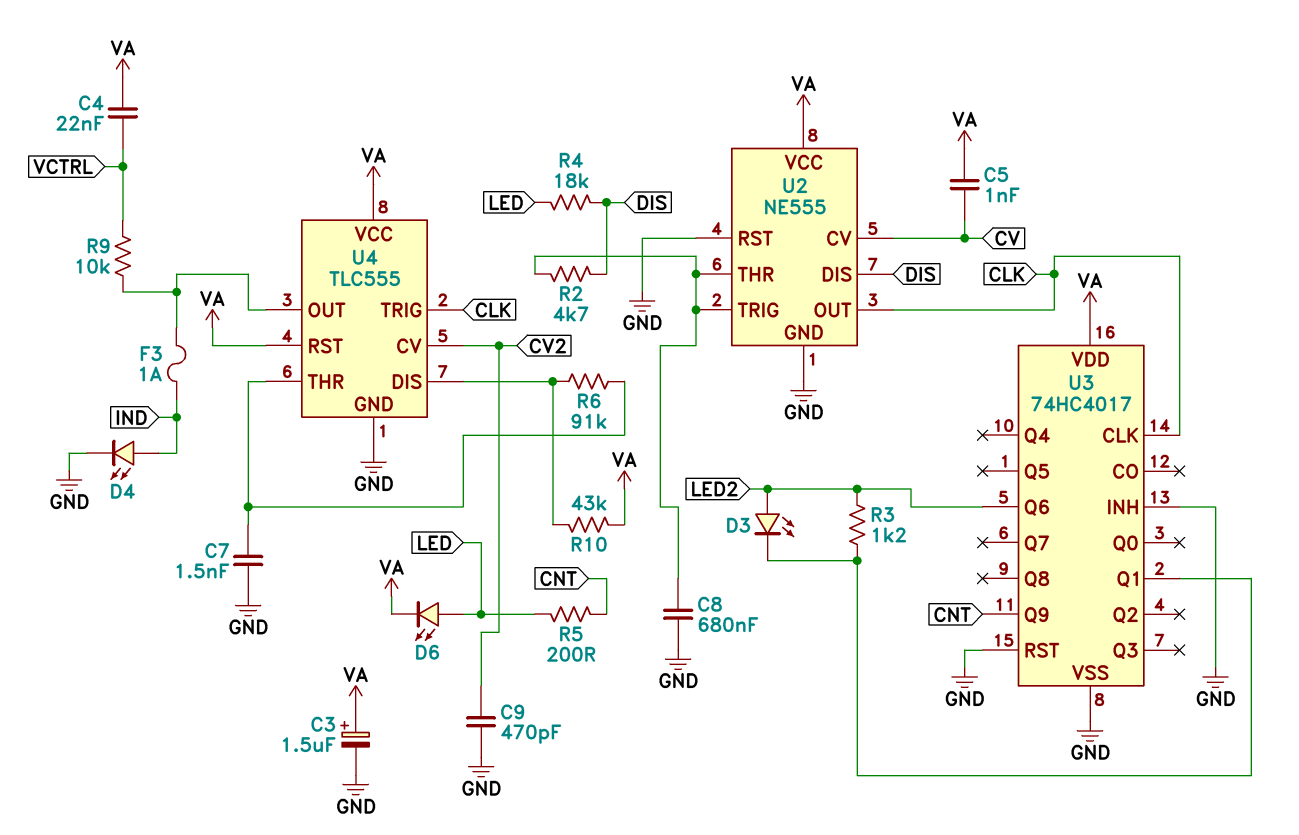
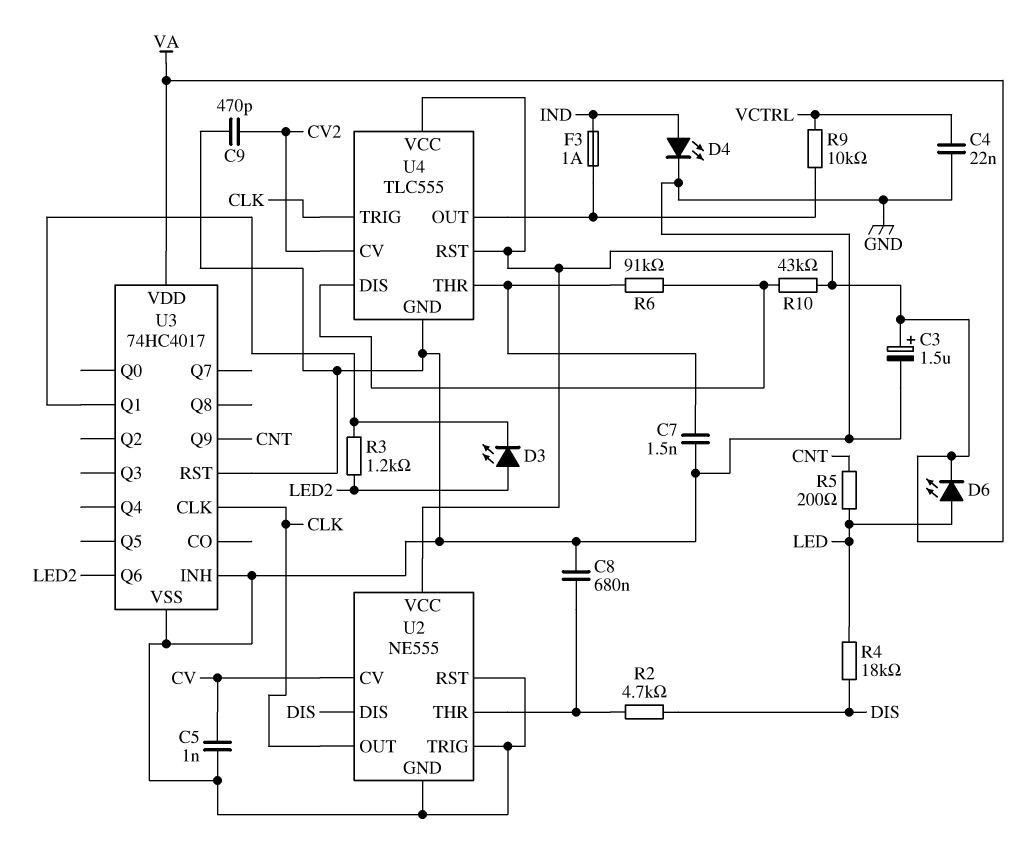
C4: 22nF (VA, VCTRL) -> 22nF (GND, VCTRL)
C5: 1nF (CV, VA) -> 1nF (CV, GND)
U2 pin TRIG: U2/THR -> GND

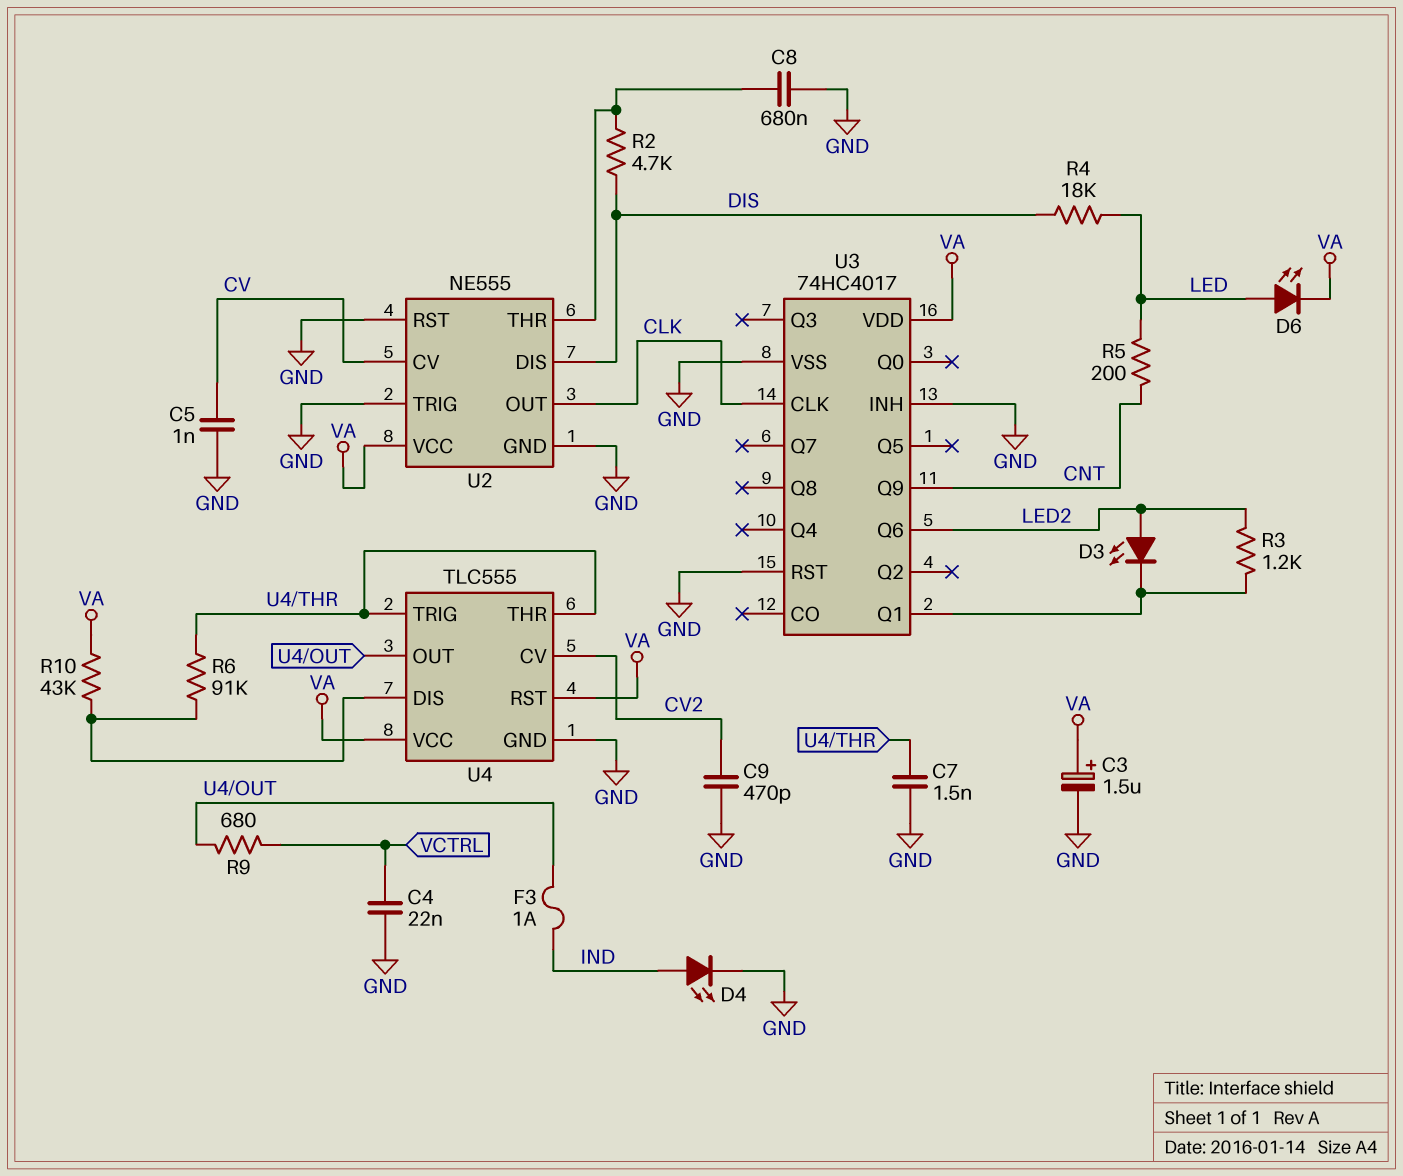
R9: 10k (U4/OUT, VCTRL) -> 680 (U4/OUT, VCTRL)
U4 pin TRIG: CLK -> U4/THR

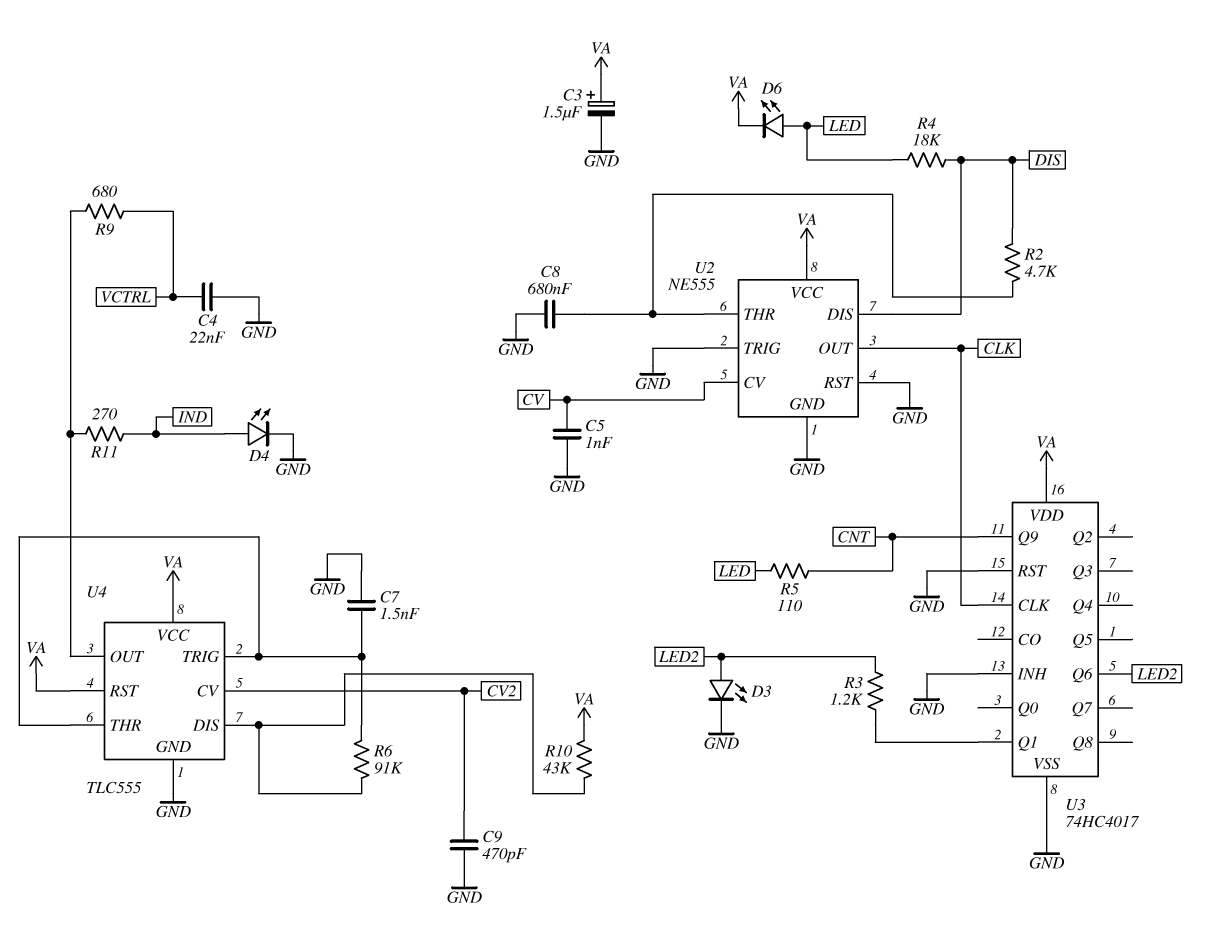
D3: LED (A LED2, K U3/Q1) -> LED (A LED2, K GND)
F3: 1A (IND, U4/OUT) -> none
R5: 200 (CNT, LED) -> 110 (CNT, LED)
R11: none -> 270 (IND, U4/OUT)

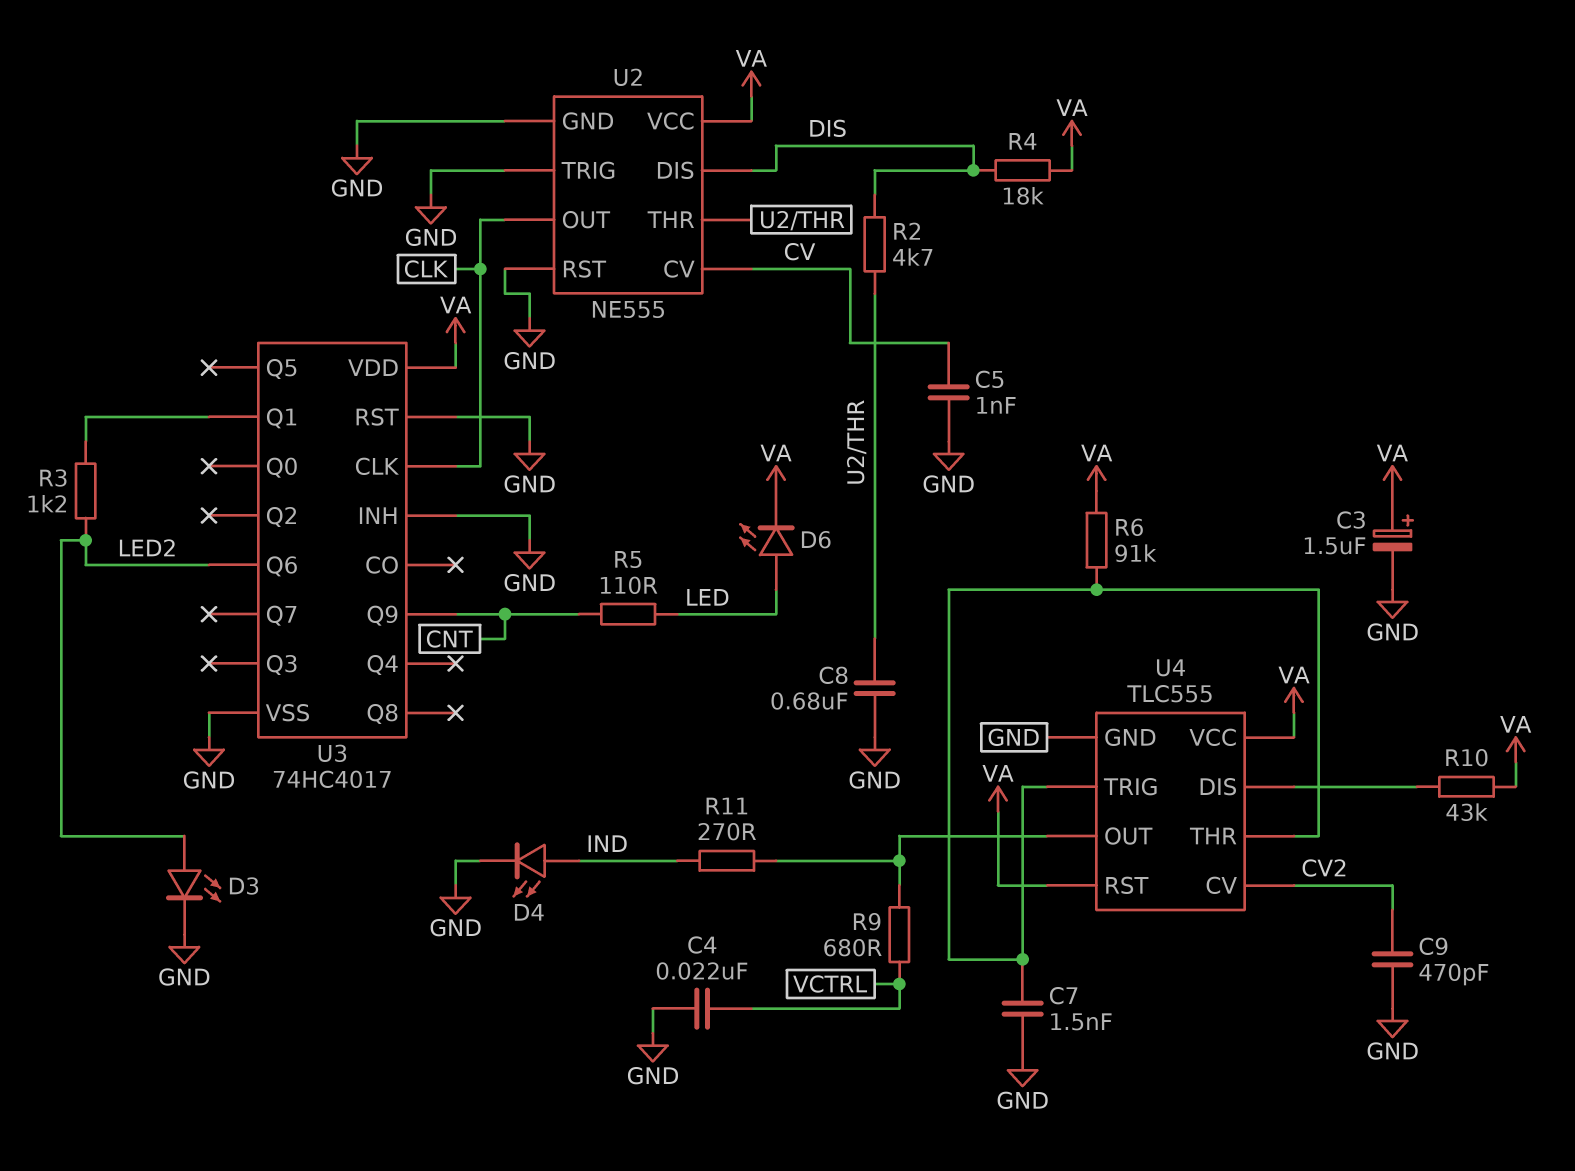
R4: 18k (DIS, LED) -> 18k (DIS, VA)
R6: 91k (U4/DIS, U4/THR) -> 91k (U4/THR, VA)

